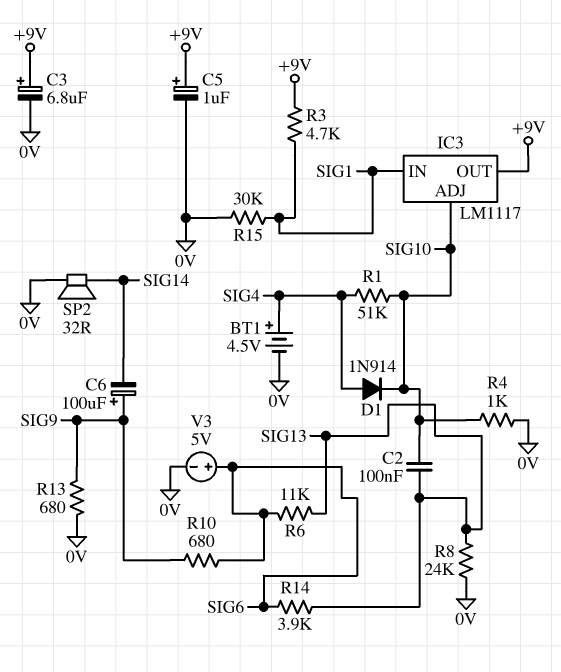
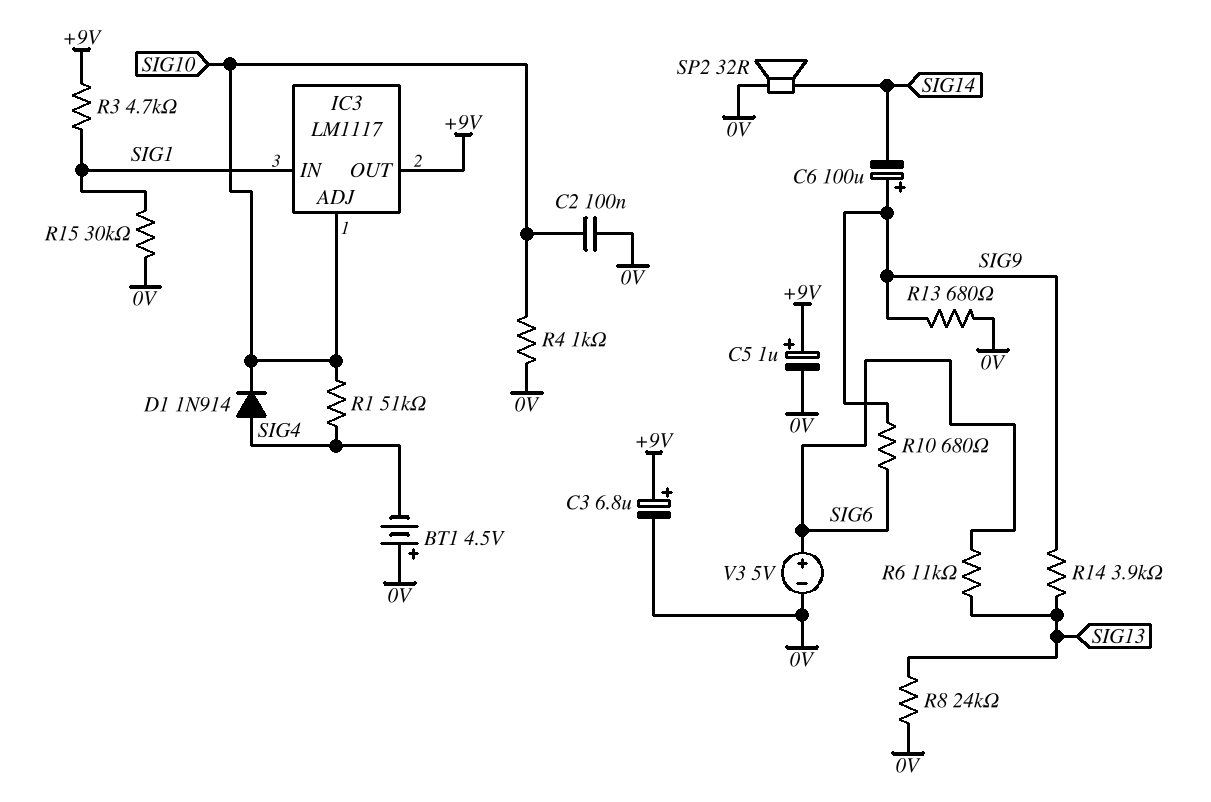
BT1: 4.5V (plus SIG4, minus 0V) -> 4.5V (plus 0V, minus SIG4)
C2: 100nF (SIG10, SIG13) -> 100nF (0V, SIG10)
R14: 3.9k (SIG6, SIG13) -> 3.9k (SIG9, SIG13)

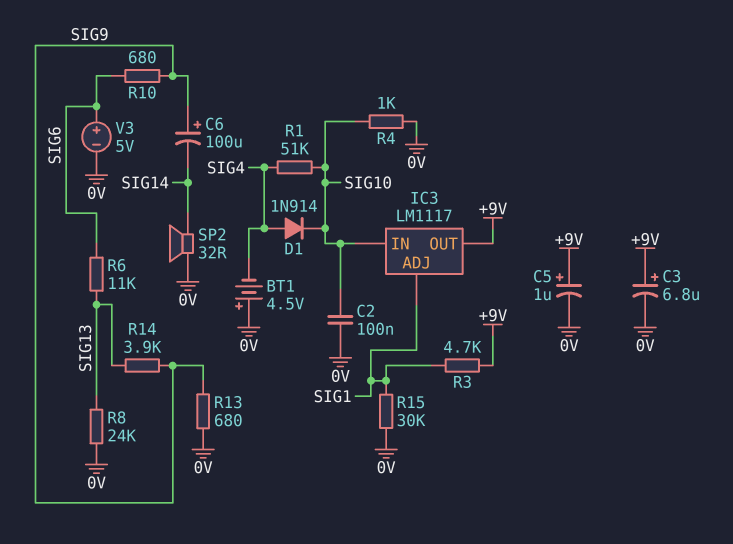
IC3 pin ADJ: SIG10 -> SIG1
IC3 pin IN: SIG1 -> SIG10

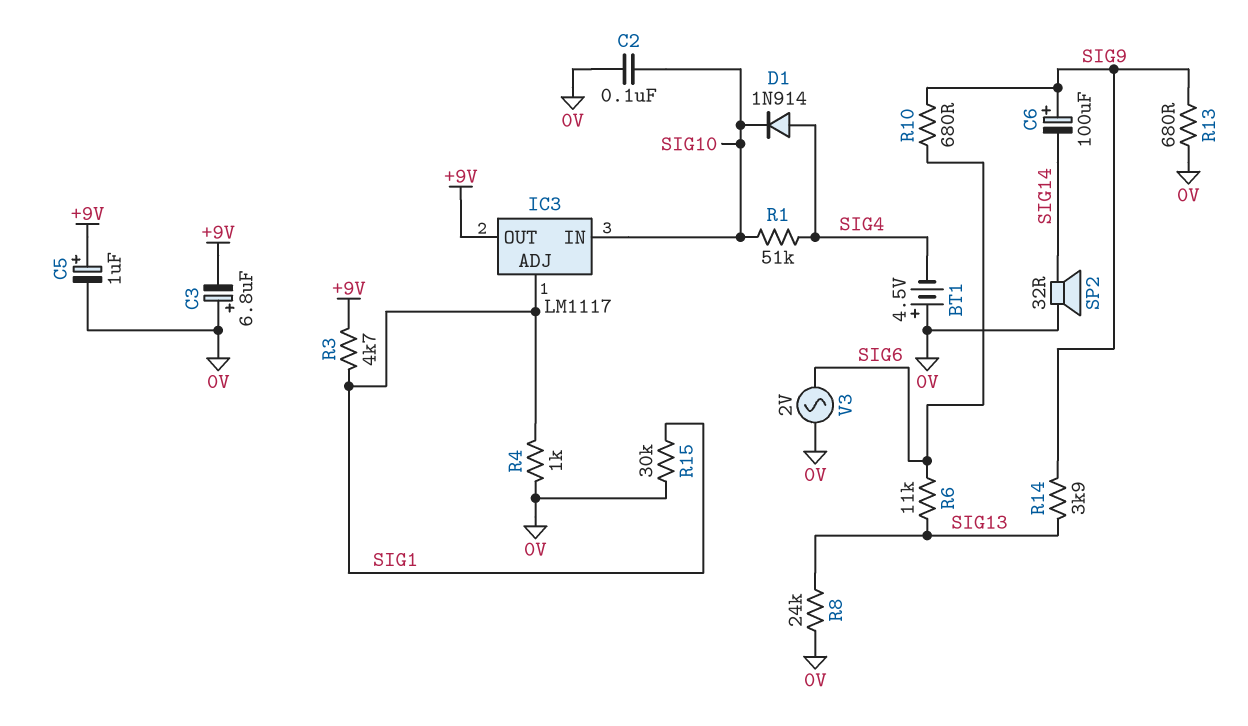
C3: 6.8uF (plus +9V, minus 0V) -> 6.8uF (plus 0V, minus +9V)
R4: 1k (0V, SIG10) -> 1k (0V, SIG1)
V3: 5V (plus SIG6, minus 0V) -> AC 2V (0V, SIG6)

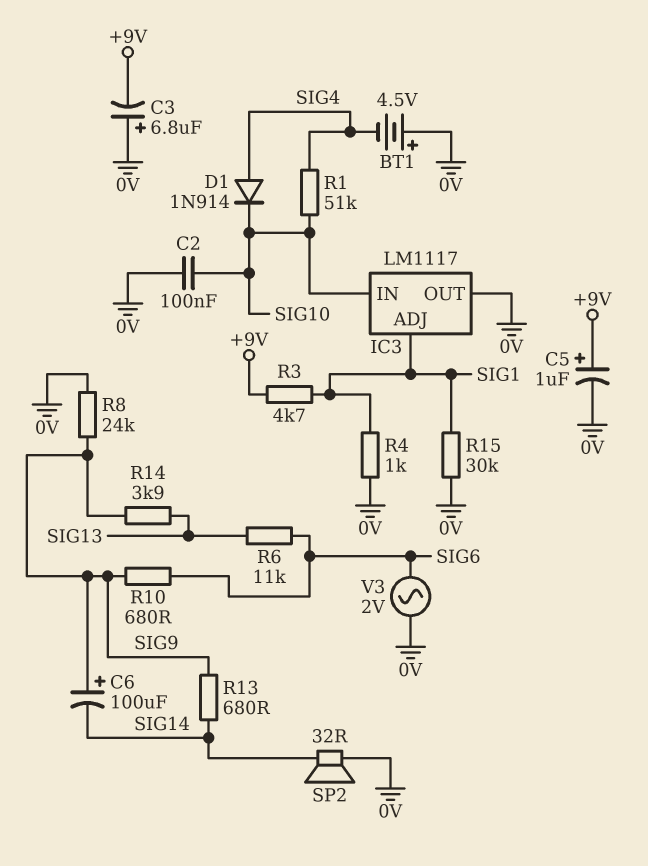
IC3 pin OUT: +9V -> 0V
R8: 24k (0V, SIG13) -> 24k (0V, SIG9)
R13: 680 (0V, SIG9) -> 680 (SIG9, SIG14)

